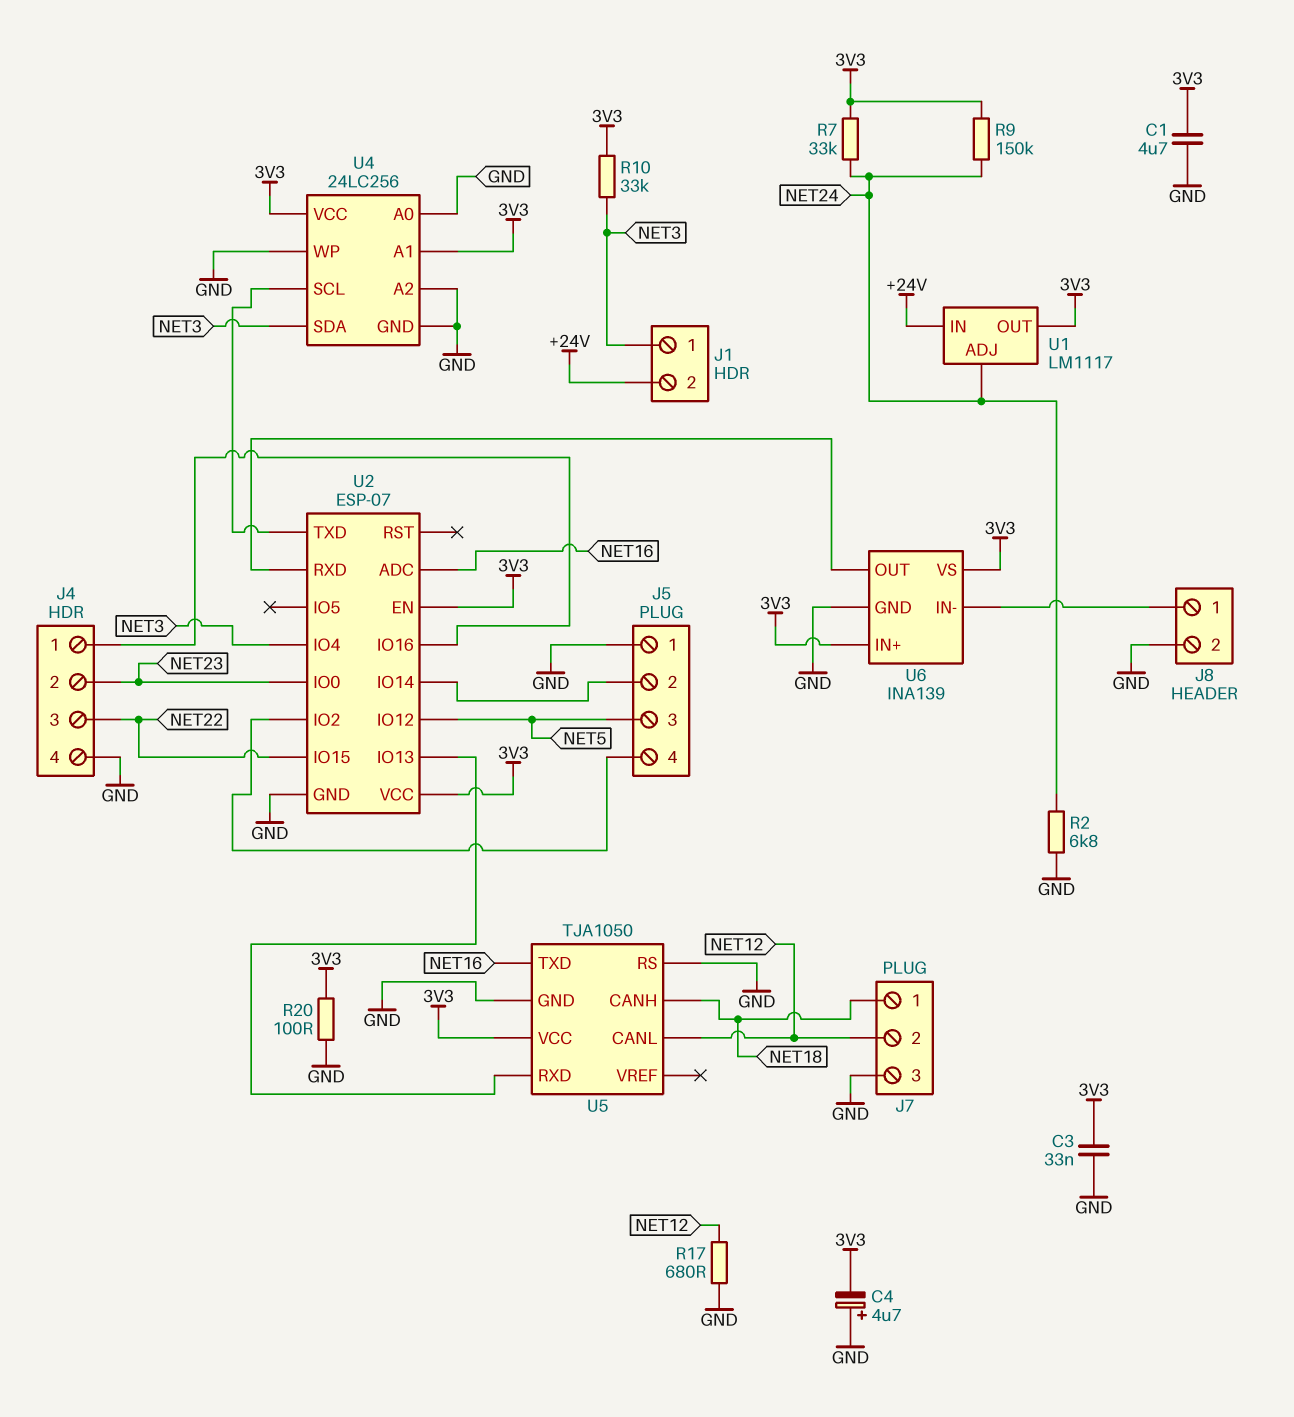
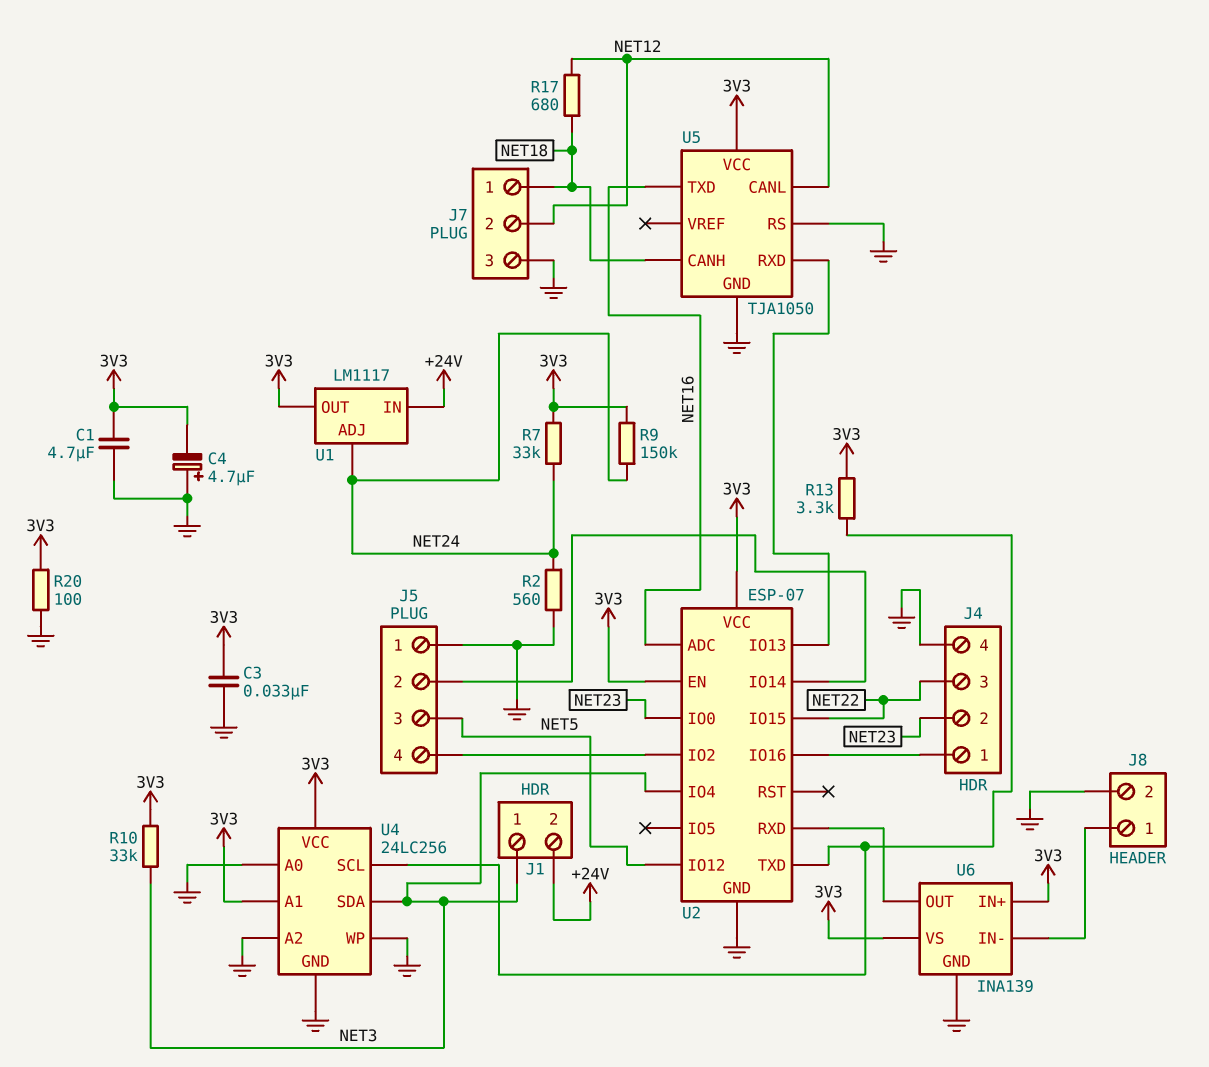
R2: 6.8k (GND, NET24) -> 560 (GND, NET24)
R13: none -> 3.3k (3V3, U2/TXD)
R17: 680 (GND, NET12) -> 680 (NET12, NET18)

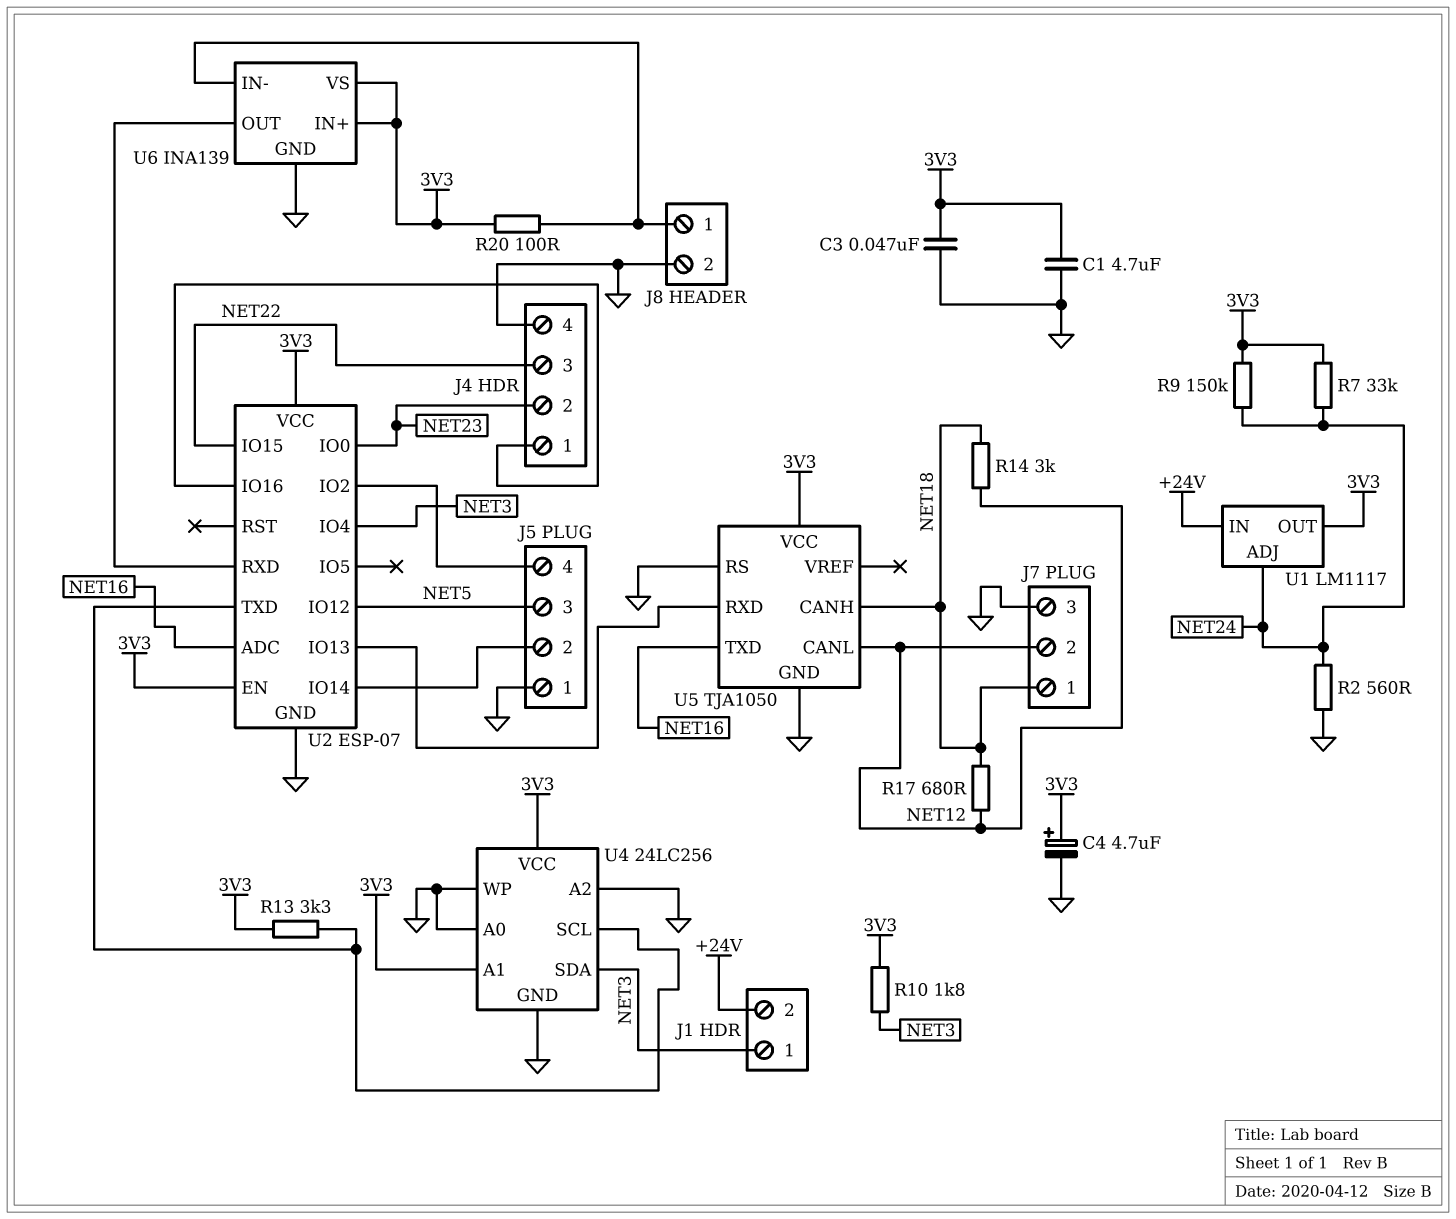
C3: 33nF (3V3, GND) -> 47nF (3V3, GND)
C4: 4.7uF (plus GND, minus 3V3) -> 4.7uF (plus 3V3, minus GND)
R10: 33k (3V3, NET3) -> 1.8k (3V3, NET3)
R14: none -> 3k (NET12, NET18)
R20: 100 (3V3, GND) -> 100 (3V3, J8/1)

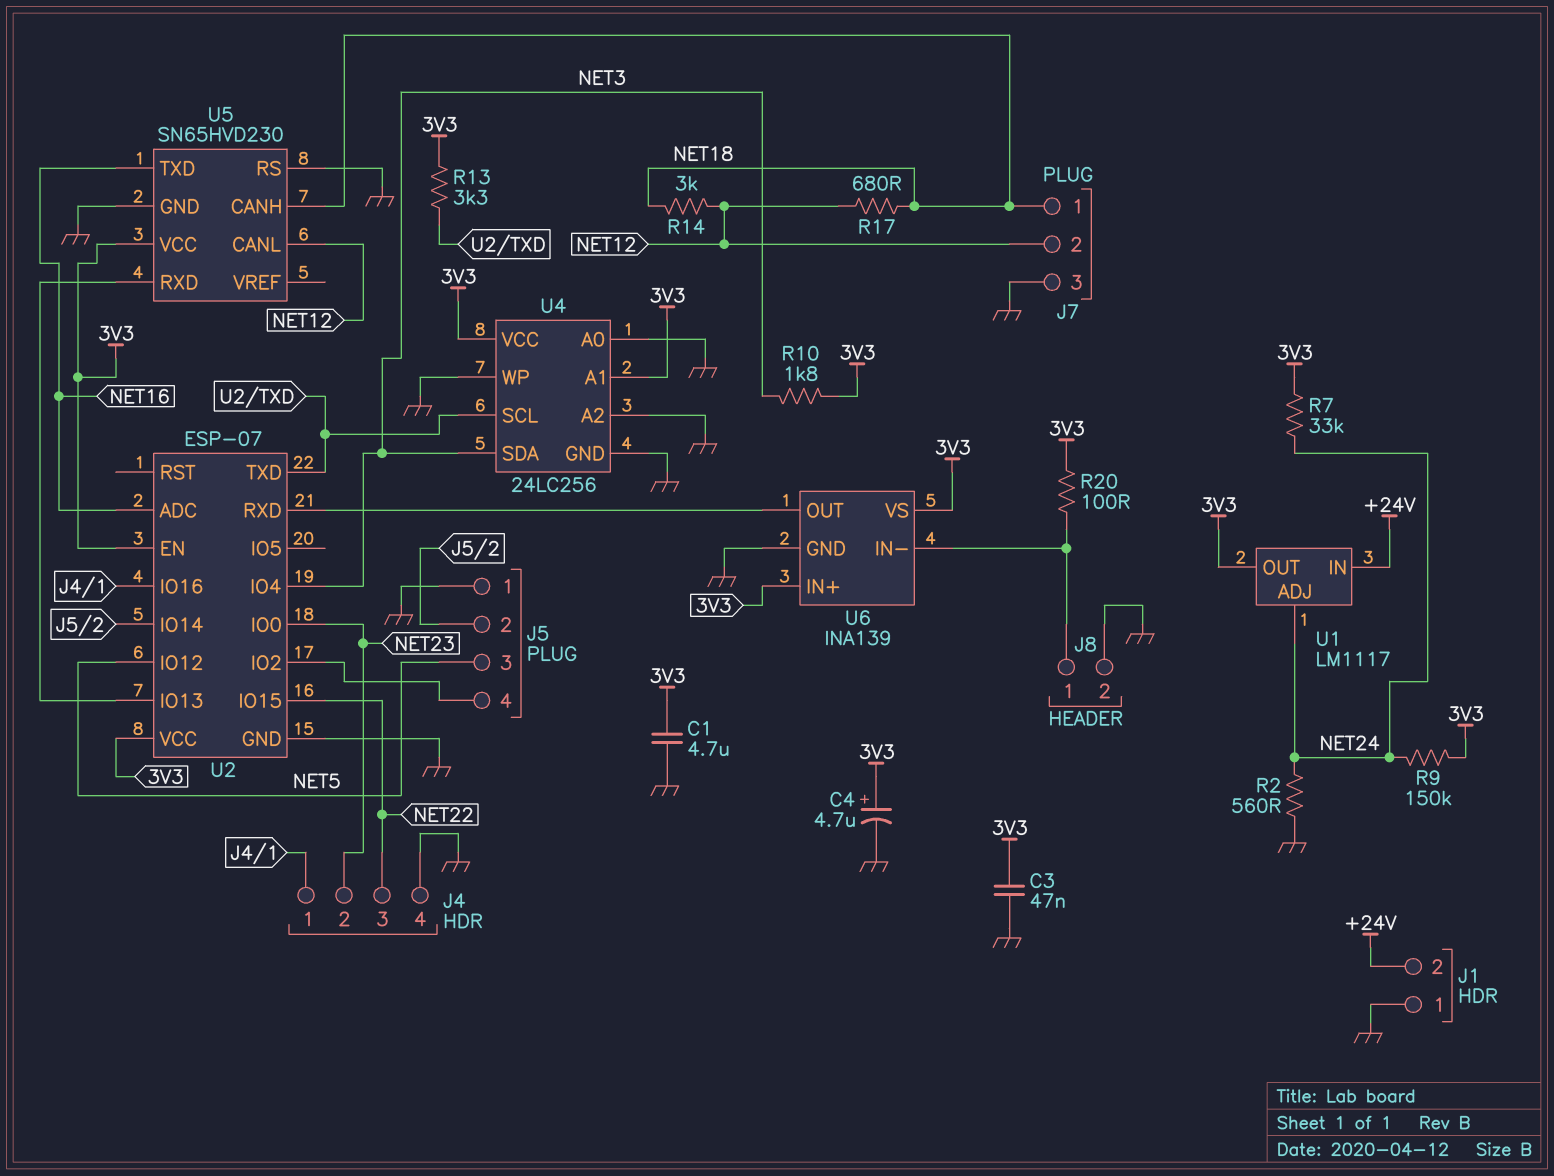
J1 pin 1: NET3 -> GND
U5: TJA1050 -> SN65HVD230

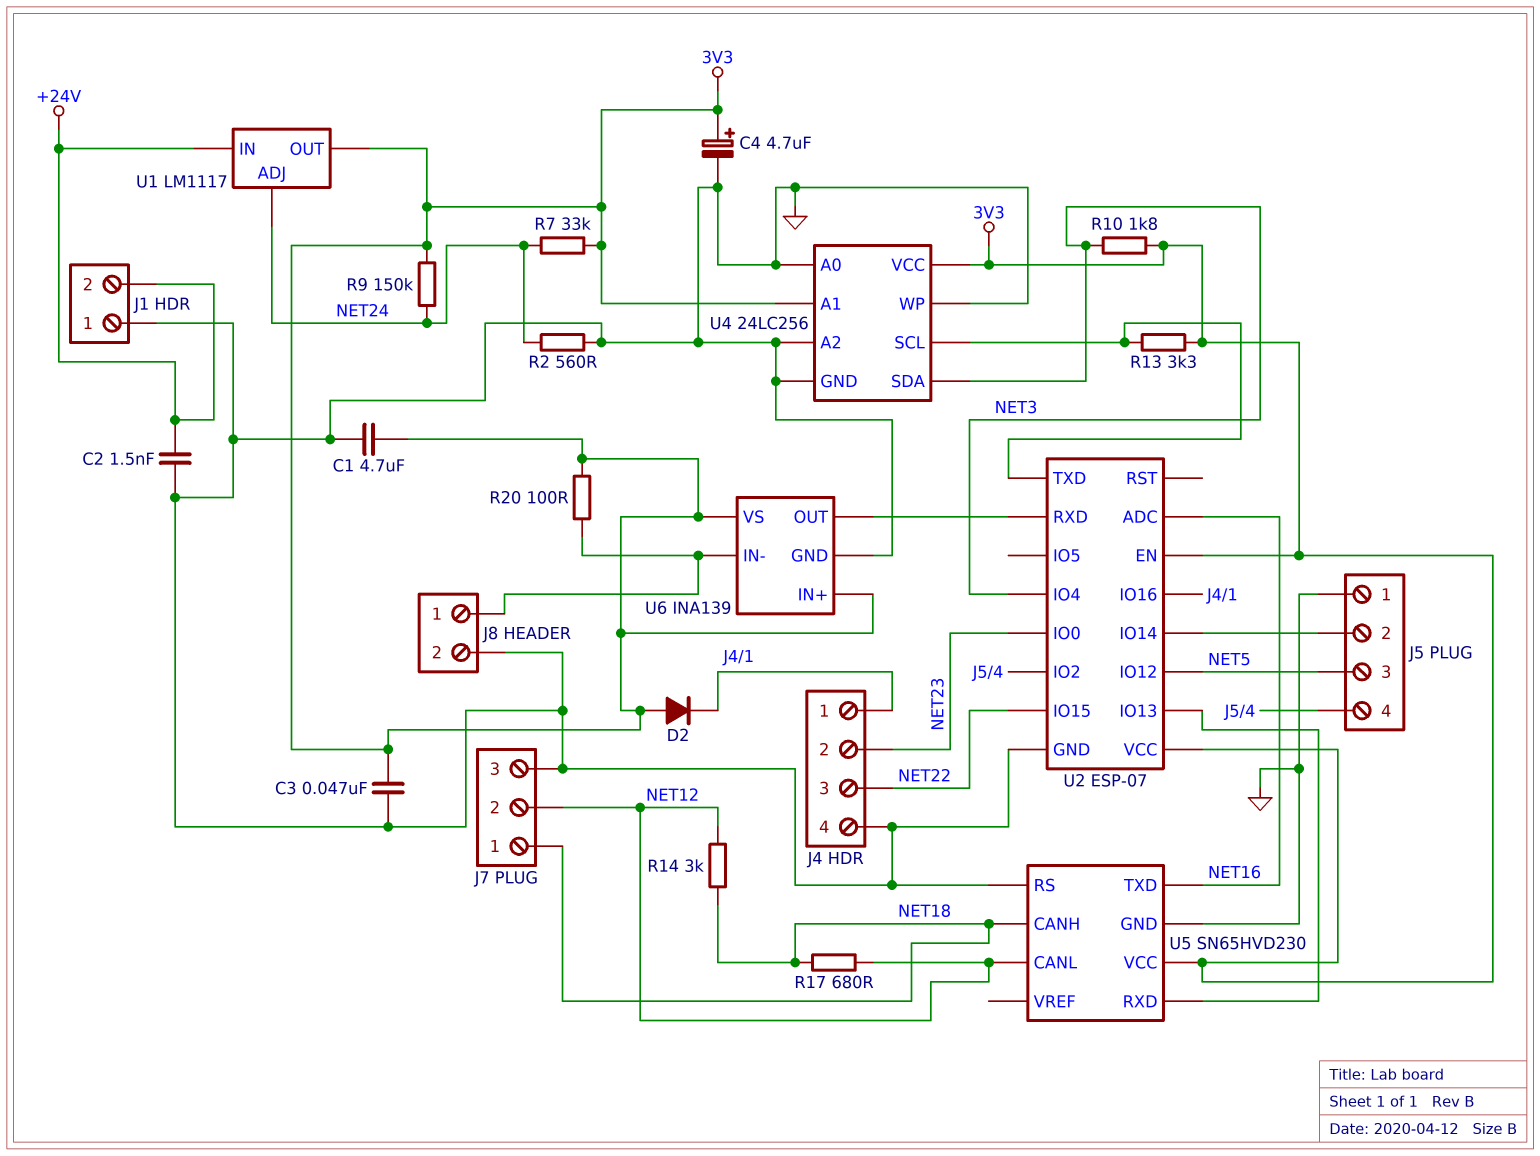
C2: none -> 1.5nF (+24V, GND)
D2: none -> diode (A 3V3, K J4/1)

